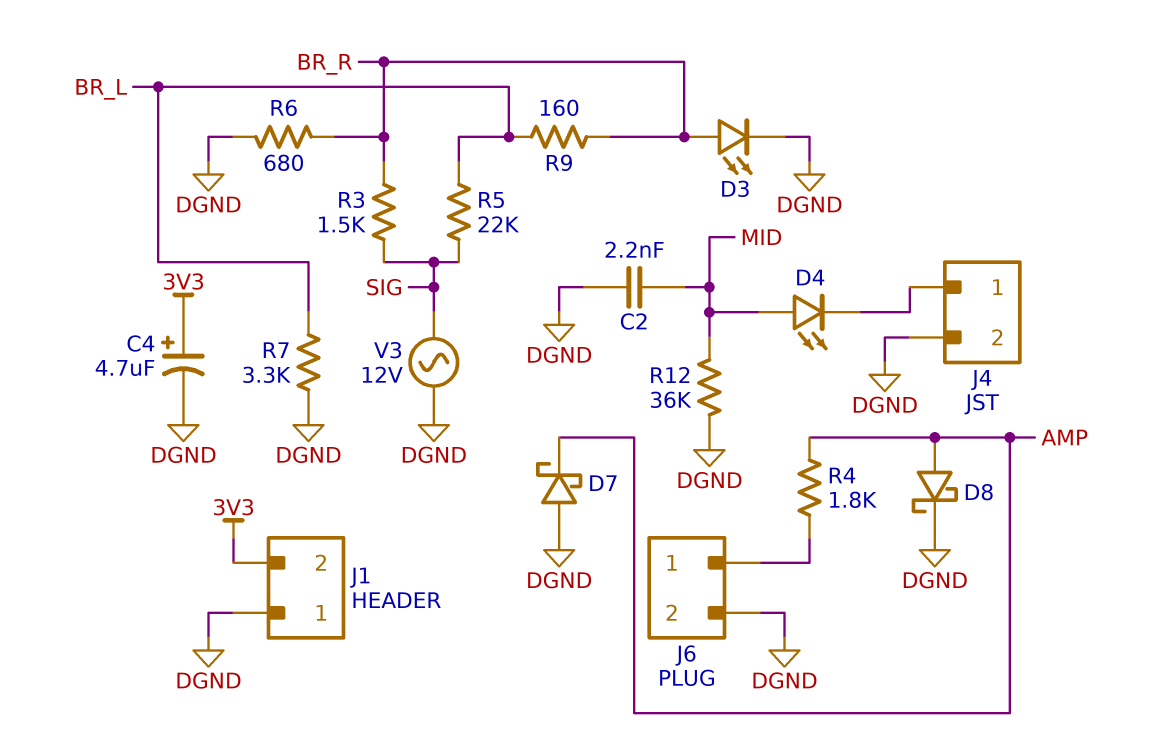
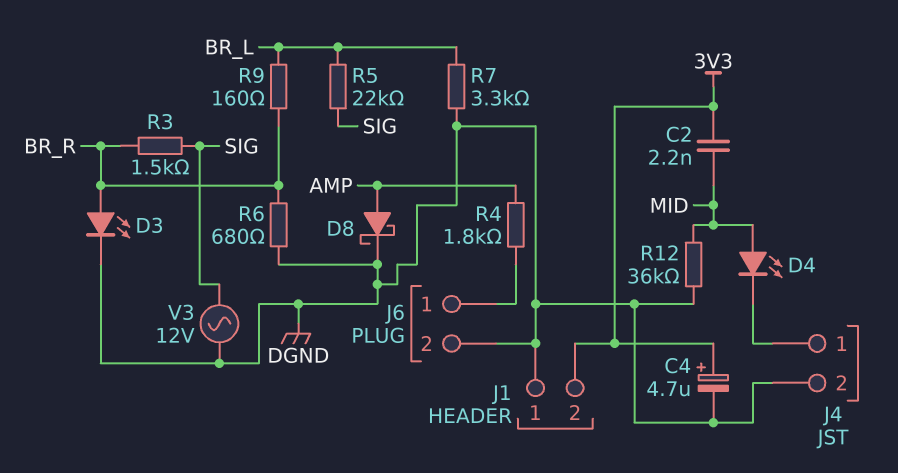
C2: 2.2nF (DGND, MID) -> 2.2nF (3V3, MID)
D7: schottky (A DGND, K AMP) -> none

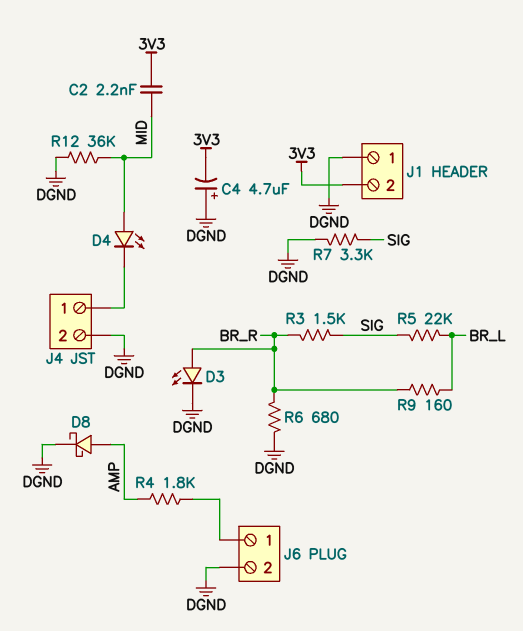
C4: 4.7uF (plus 3V3, minus DGND) -> 4.7uF (plus DGND, minus 3V3)
R7: 3.3k (BR_L, DGND) -> 3.3k (DGND, SIG)
V3: AC 12V (DGND, SIG) -> none

